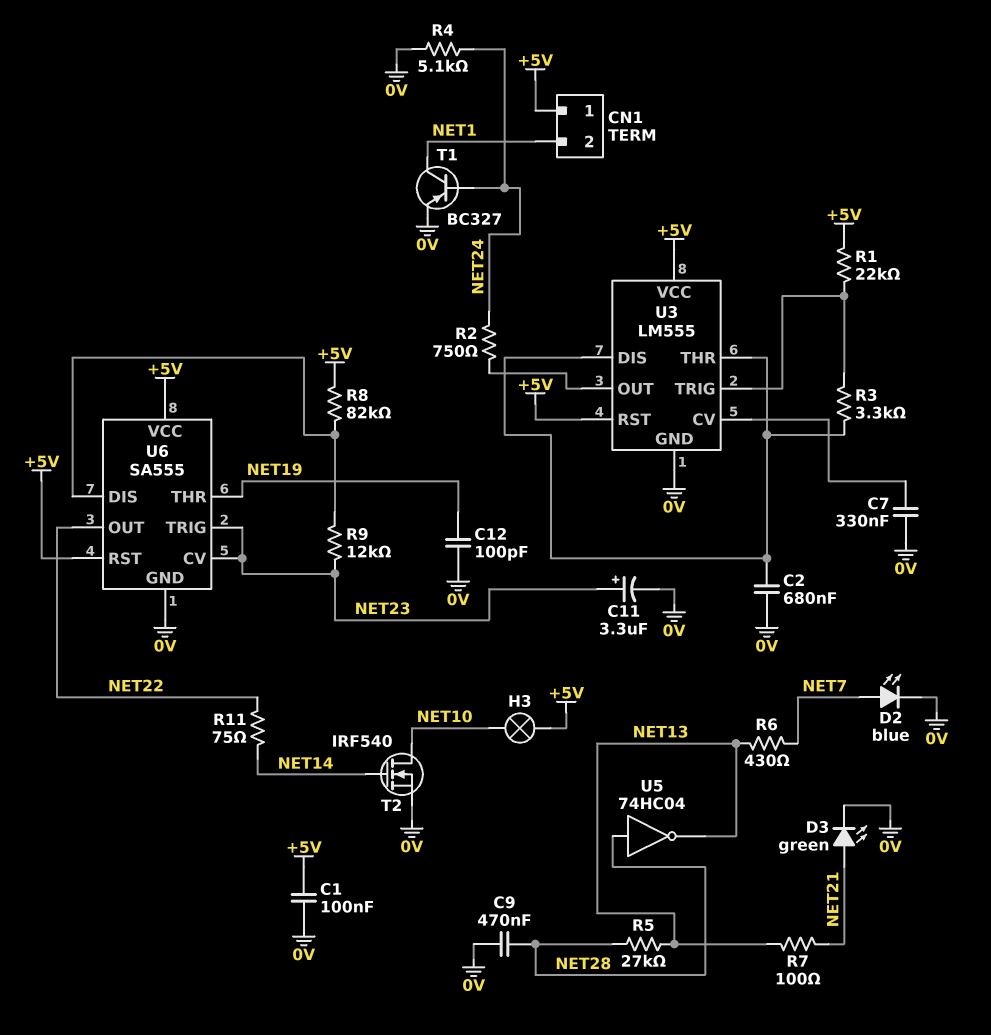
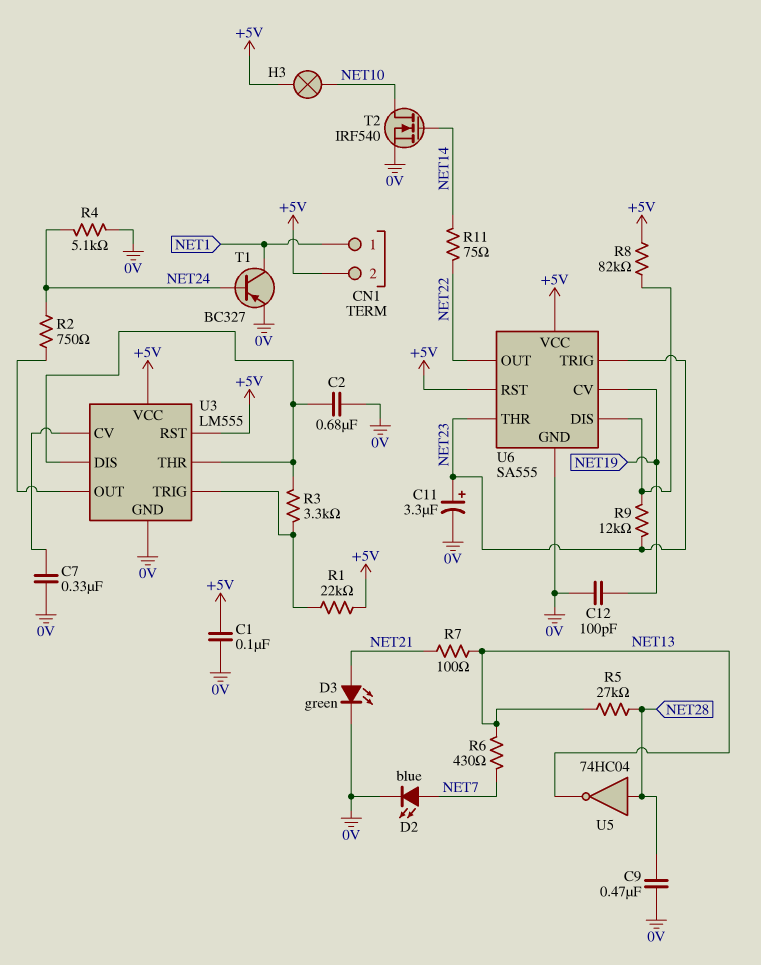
CN1 pin 1: +5V -> NET1
CN1 pin 2: NET1 -> +5V
U6 pin CV: NET23 -> NET19
U6 pin THR: NET19 -> NET23

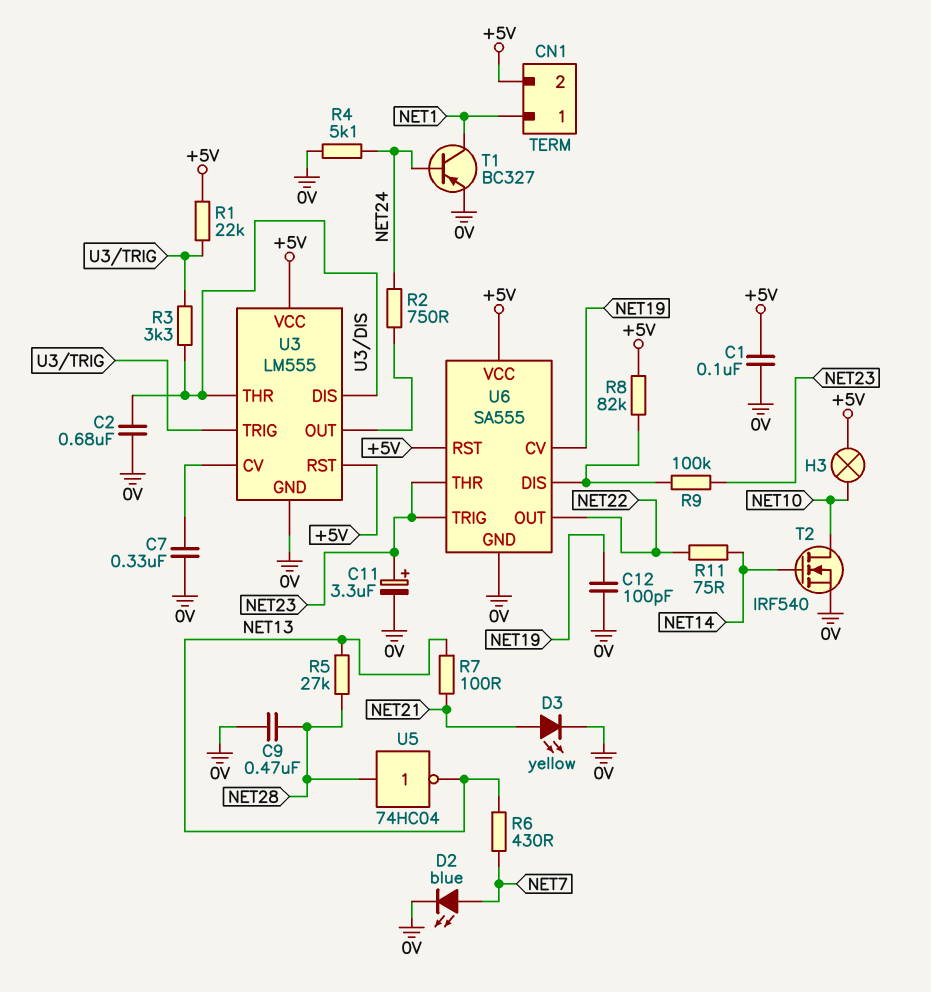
D3: LED green (A NET21, K 0V) -> LED yellow (A NET21, K 0V)
R9: 12k (NET23, U6/DIS) -> 100k (NET23, U6/DIS)

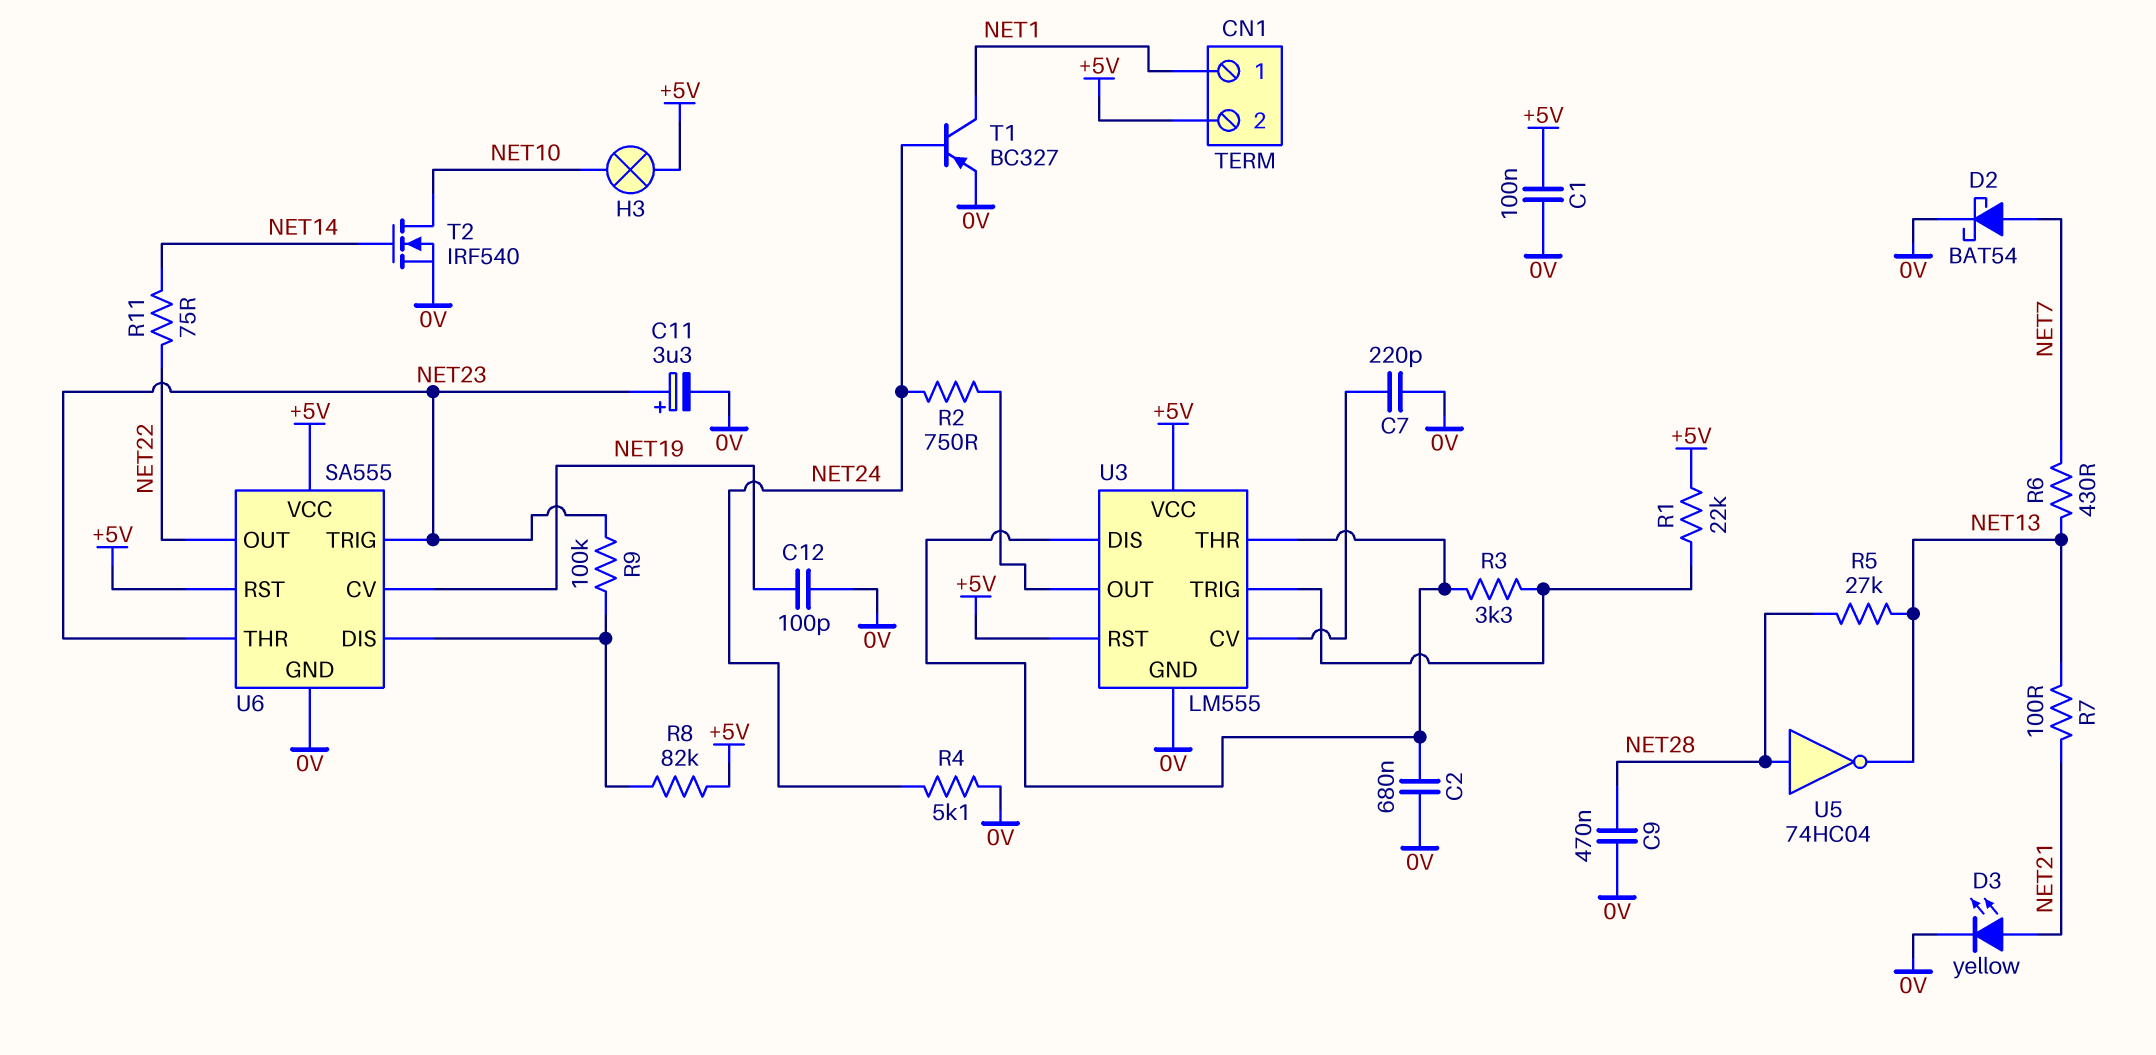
C7: 330nF (0V, U3/CV) -> 220pF (0V, U3/CV)
D2: LED blue (A NET7, K 0V) -> schottky BAT54 (A NET7, K 0V)

